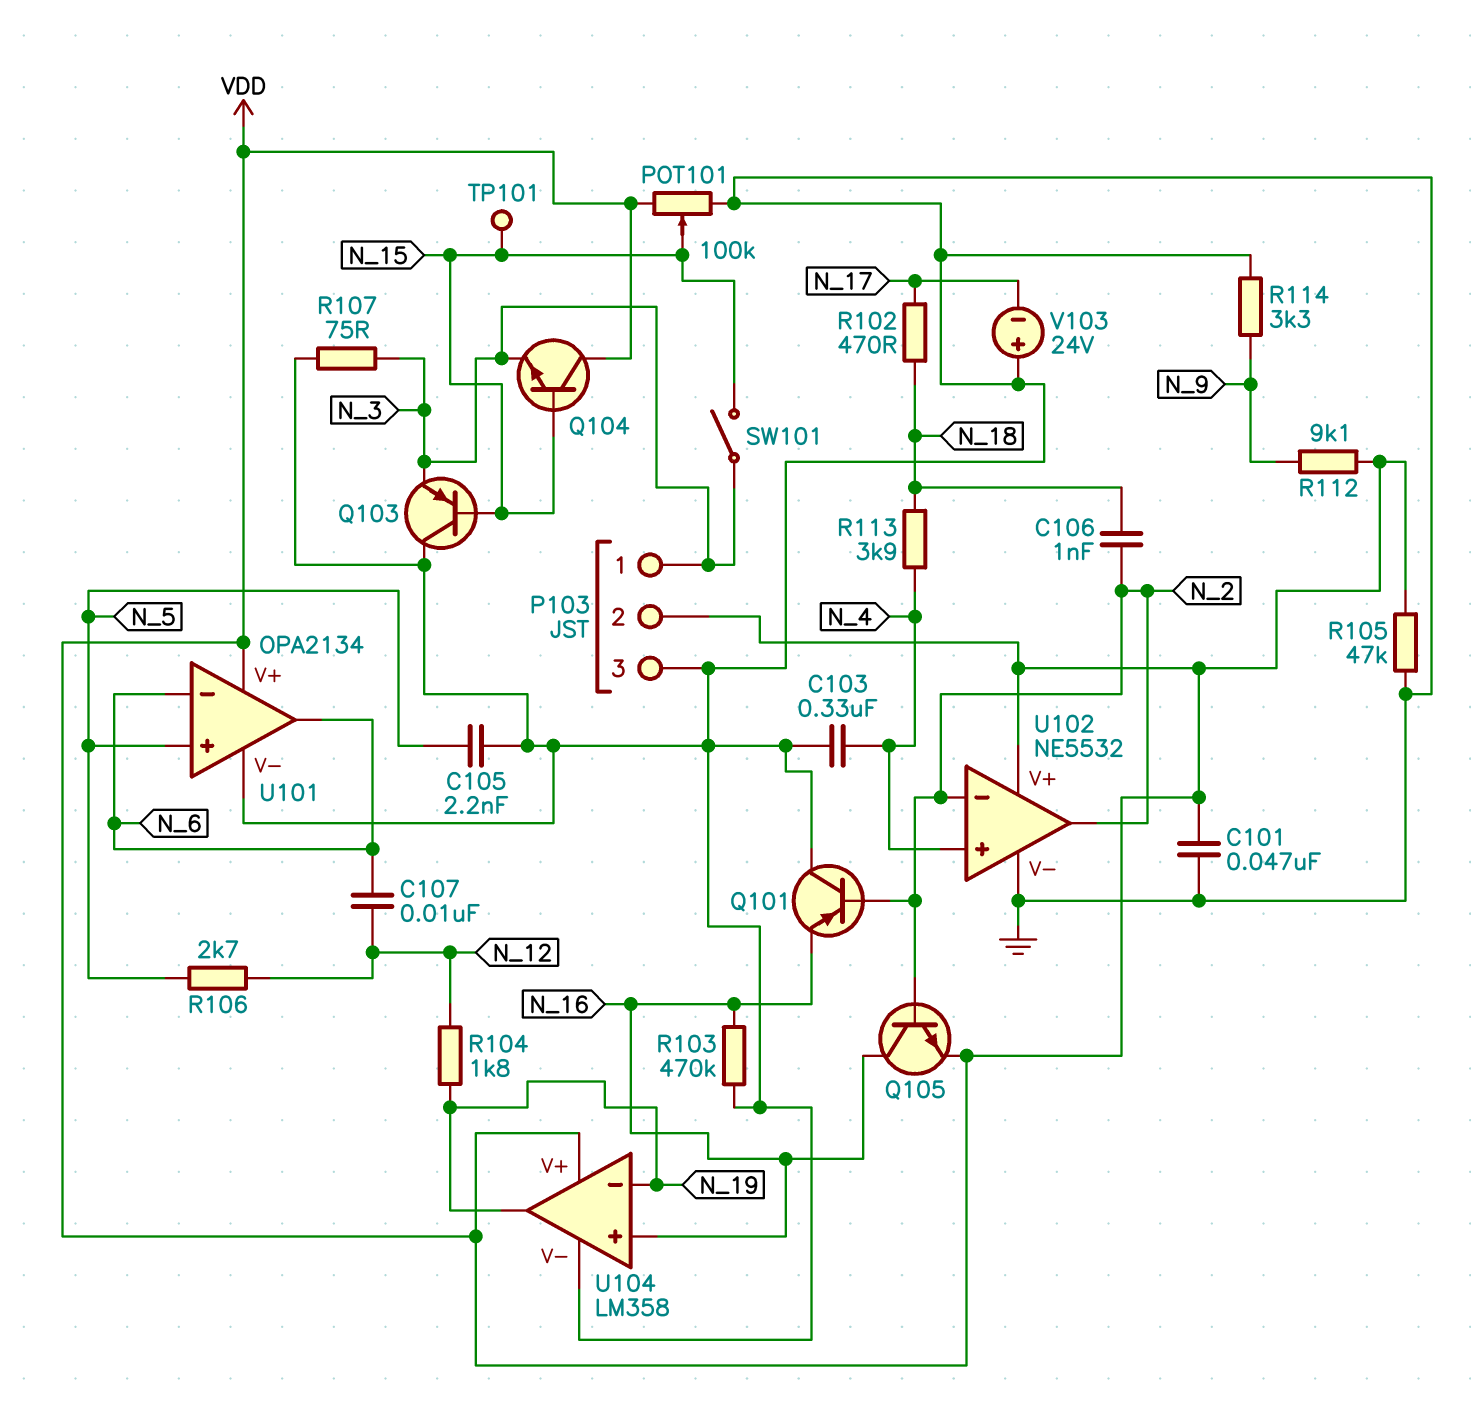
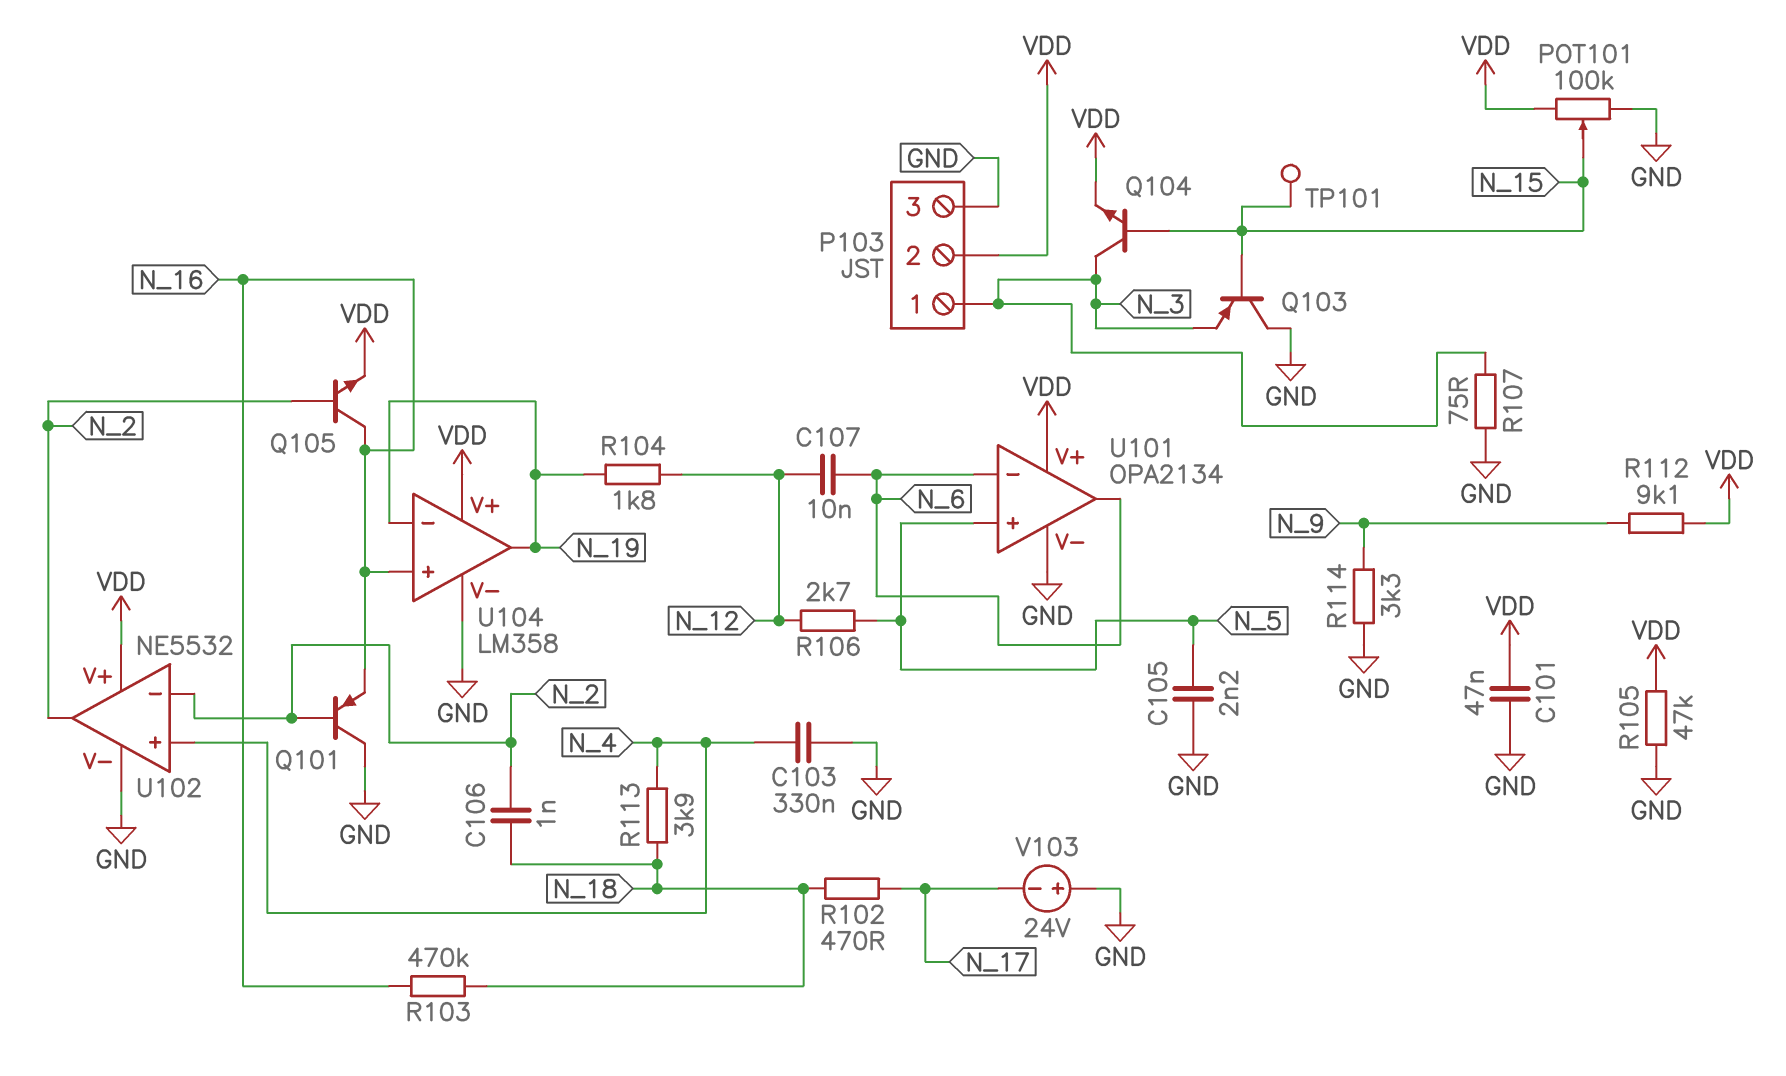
Q104: NPN (B N_15, C VDD, E N_3) -> NPN (B N_15, C N_3, E VDD)
R103: 470k (GND, N_16) -> 470k (N_16, N_18)
SW101: switch (N_3, N_15) -> none

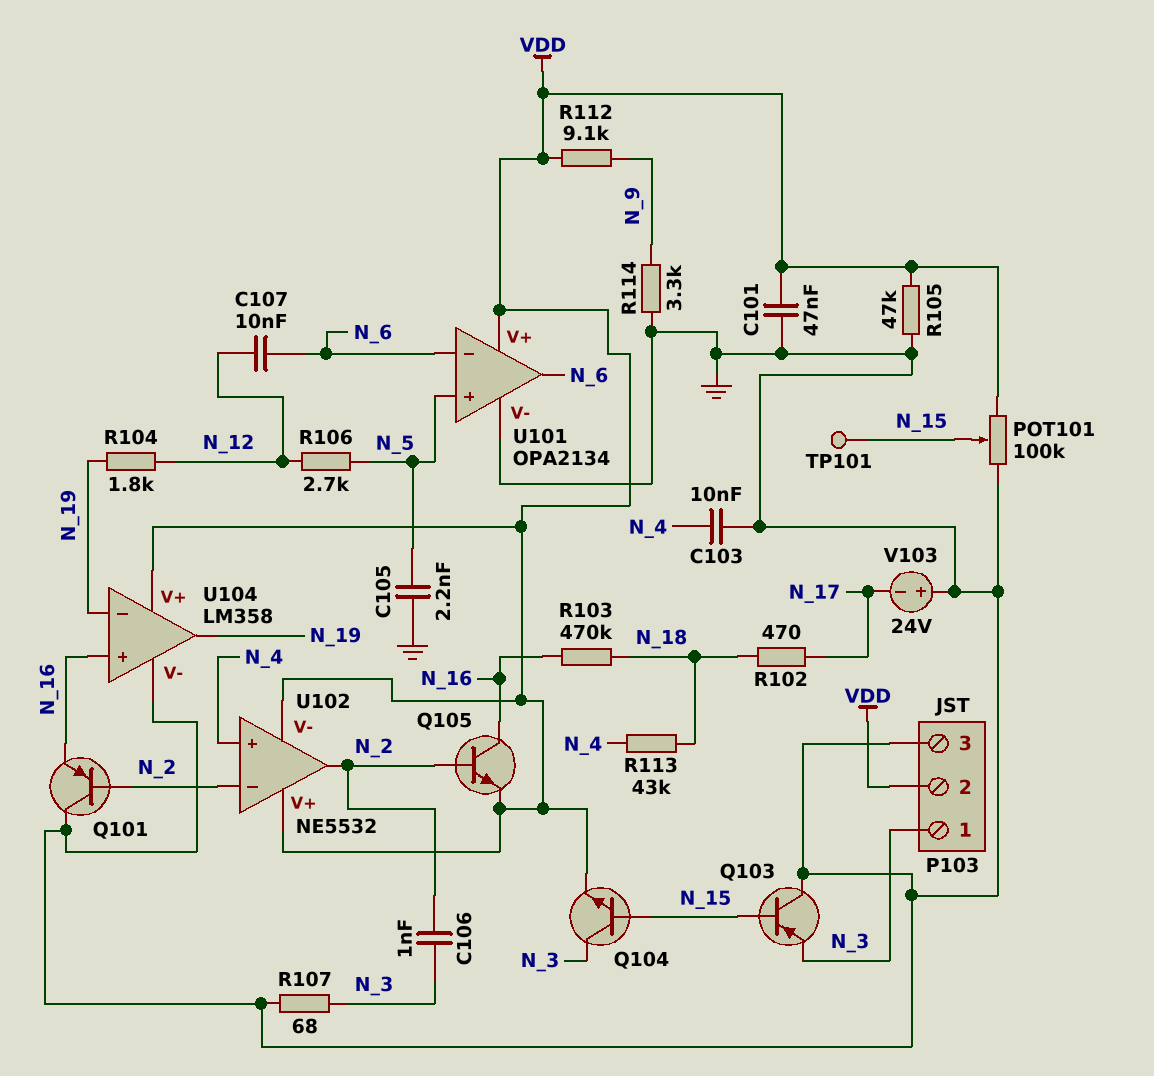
C103: 330nF (GND, N_4) -> 10nF (GND, N_4)
C106: 1nF (N_2, N_18) -> 1nF (N_2, N_3)
R107: 75 (GND, N_3) -> 68 (GND, N_3)
R113: 3.9k (N_4, N_18) -> 43k (N_4, N_18)
U102 pin V-: GND -> VDD

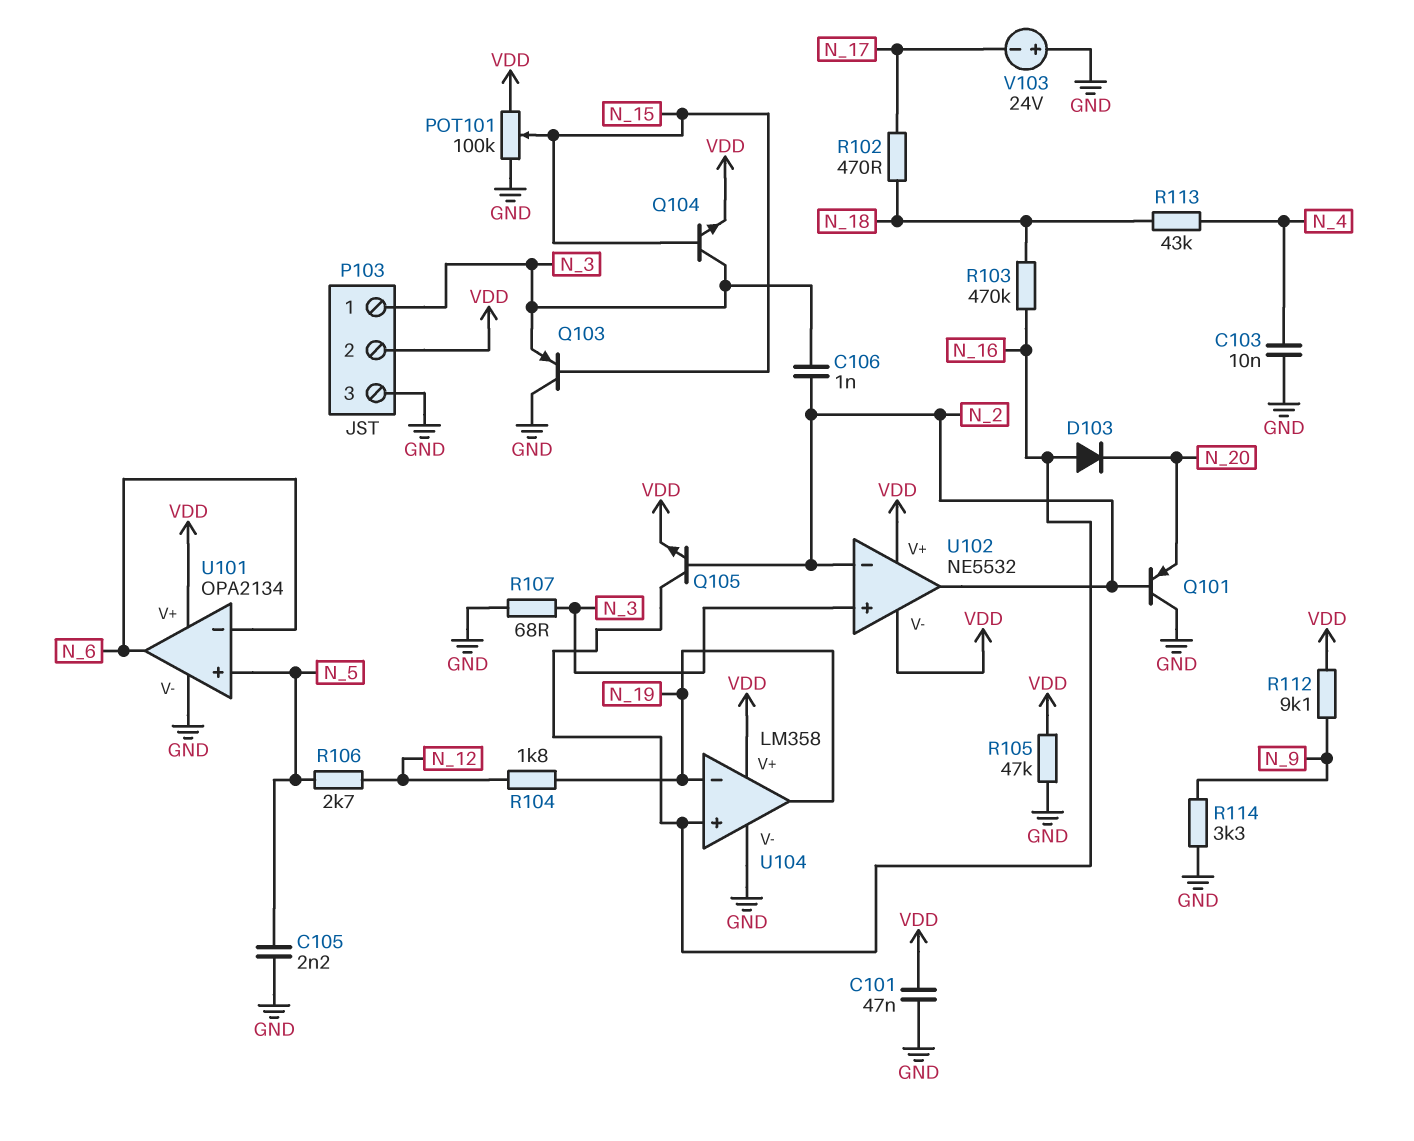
C107: 10nF (N_6, N_12) -> none
D103: none -> diode (A N_16, K N_20)
Q101: PNP (B N_2, C GND, E N_16) -> PNP (B N_2, C GND, E N_20)
TP101: test point (N_15) -> none
U102 pin in+: N_4 -> N_3

